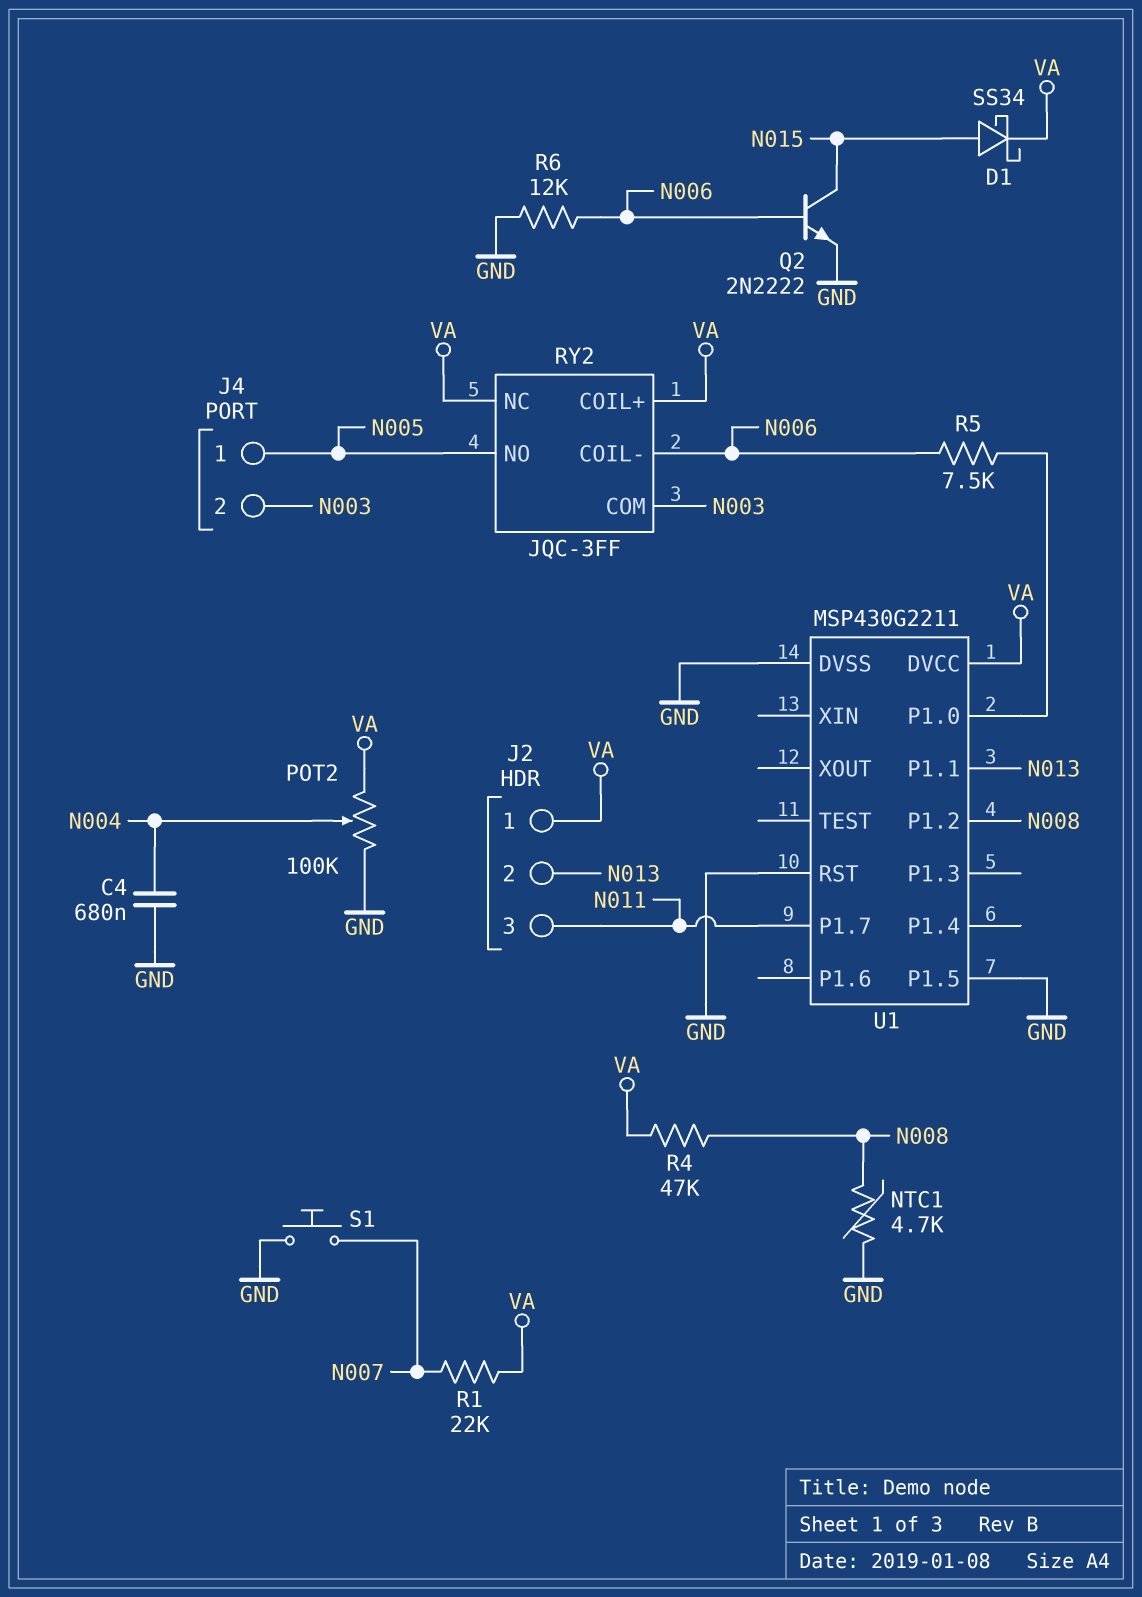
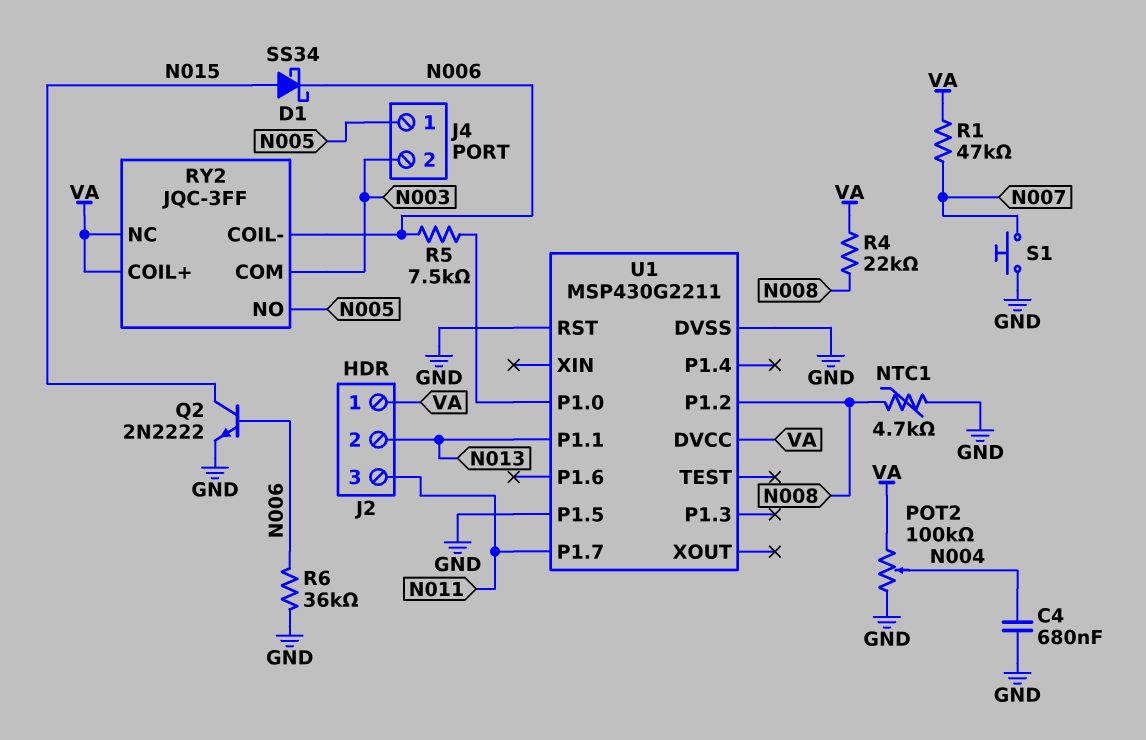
D1: schottky SS34 (A N015, K VA) -> schottky SS34 (A N015, K N006)
R1: 22k (N007, VA) -> 47k (N007, VA)
R4: 47k (N008, VA) -> 22k (N008, VA)
R6: 12k (GND, N006) -> 36k (GND, N006)

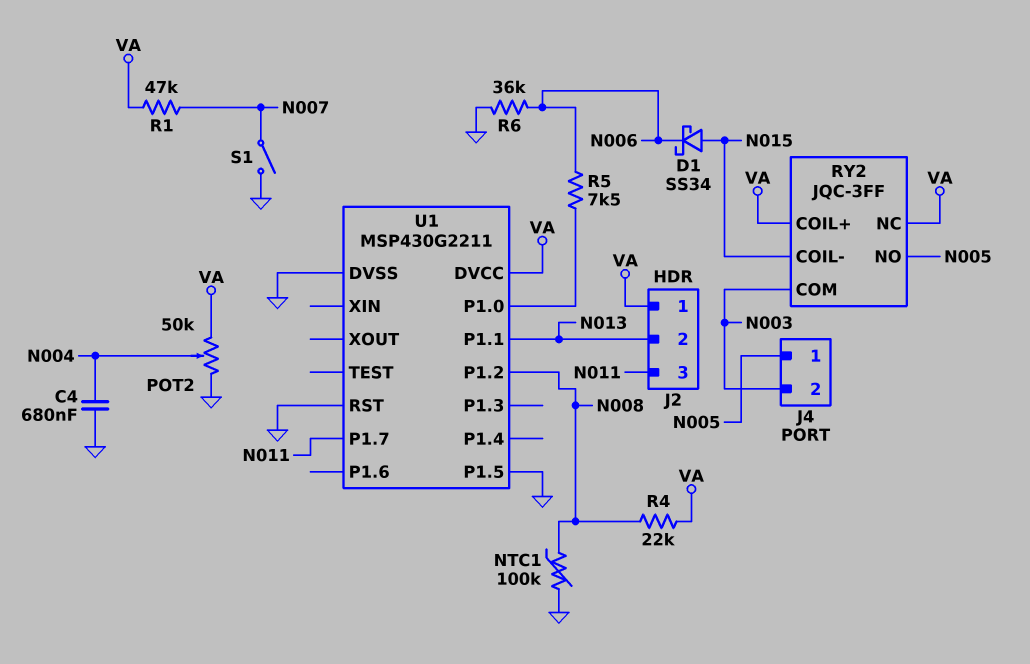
NTC1: 4.7k (GND, N008) -> 100k (GND, N008)
POT2: 100k (GND, VA, wiper N004) -> 50k (GND, VA, wiper N004)
Q2: NPN 2N2222 (B N006, C N015, E GND) -> none
RY2 pin COIL-: N006 -> N015
S1: button (GND, N007) -> switch (GND, N007)

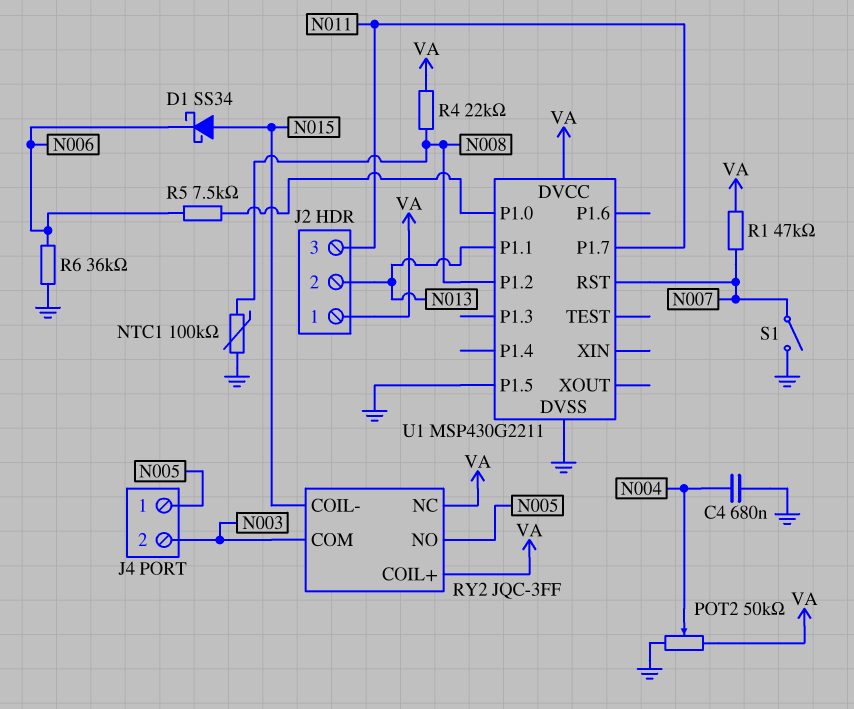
U1 pin RST: GND -> N007

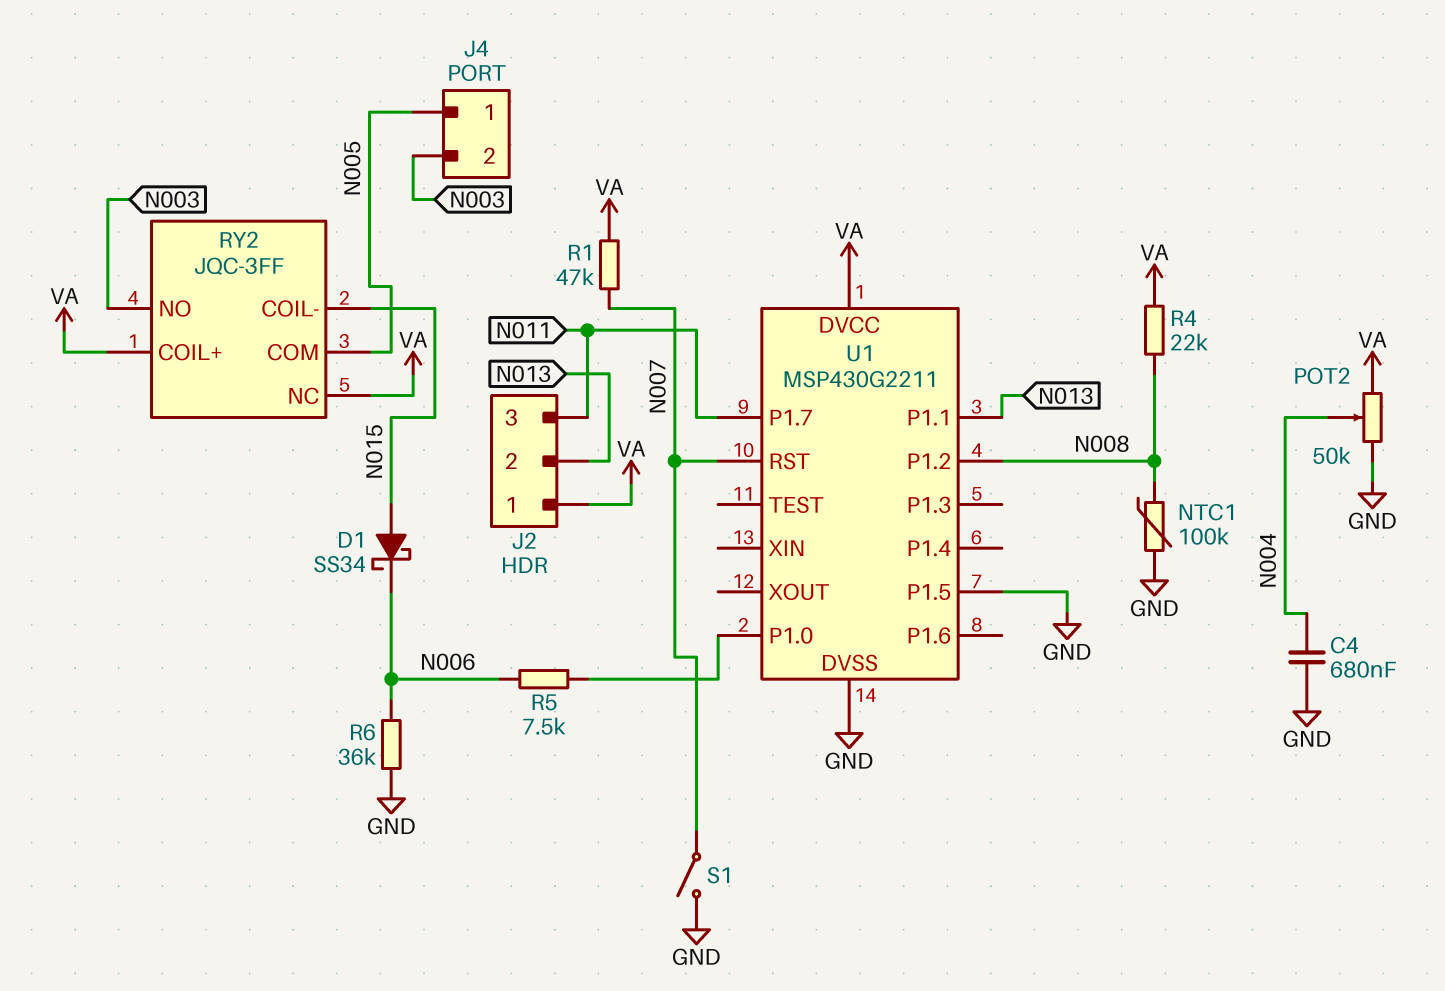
RY2 pin COM: N003 -> N005
RY2 pin NO: N005 -> N003

